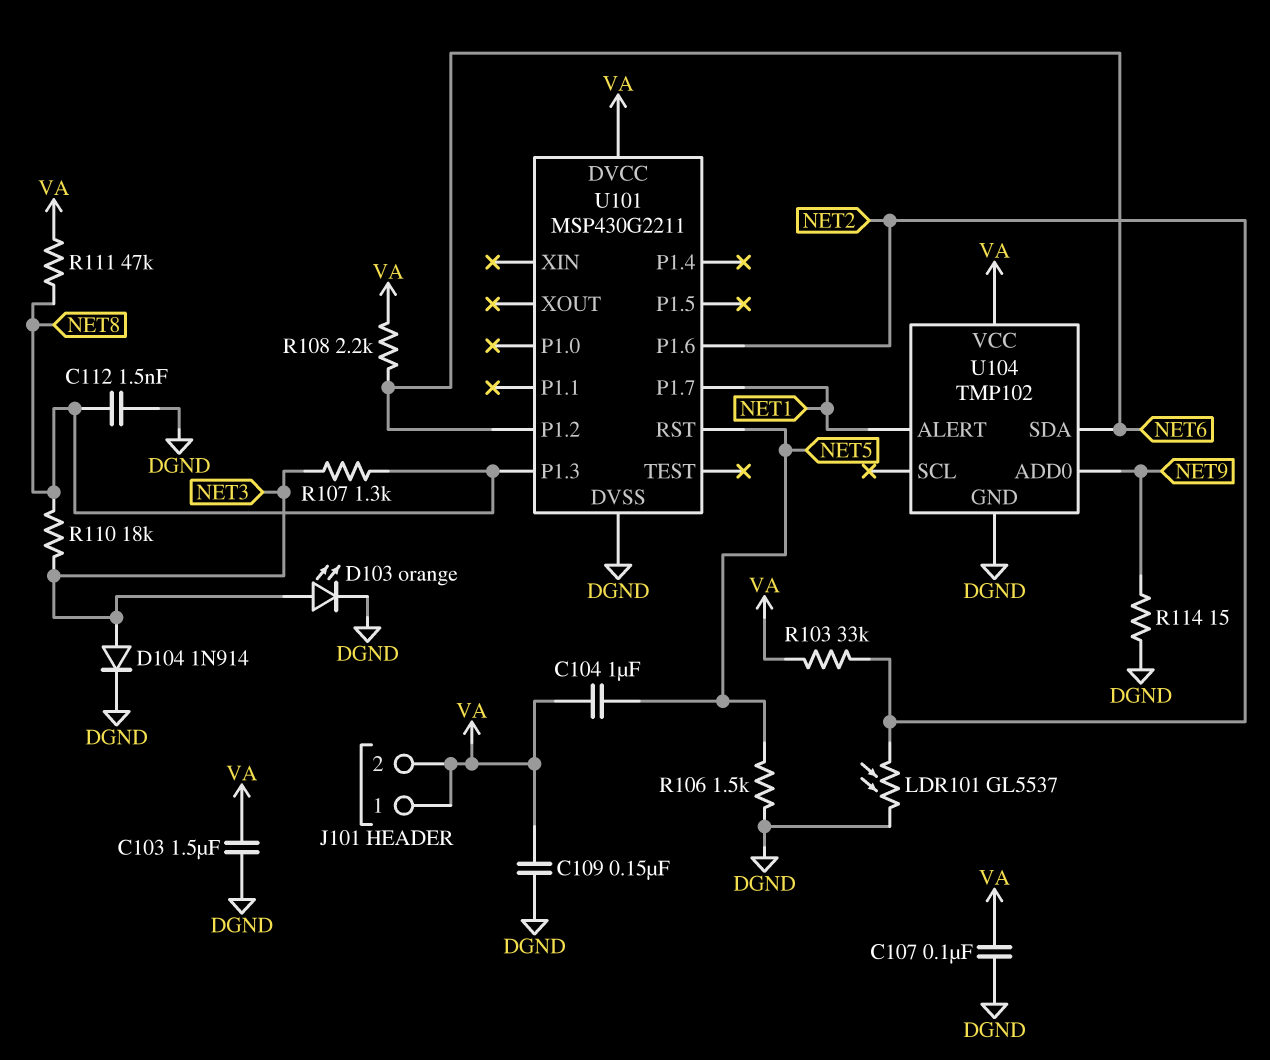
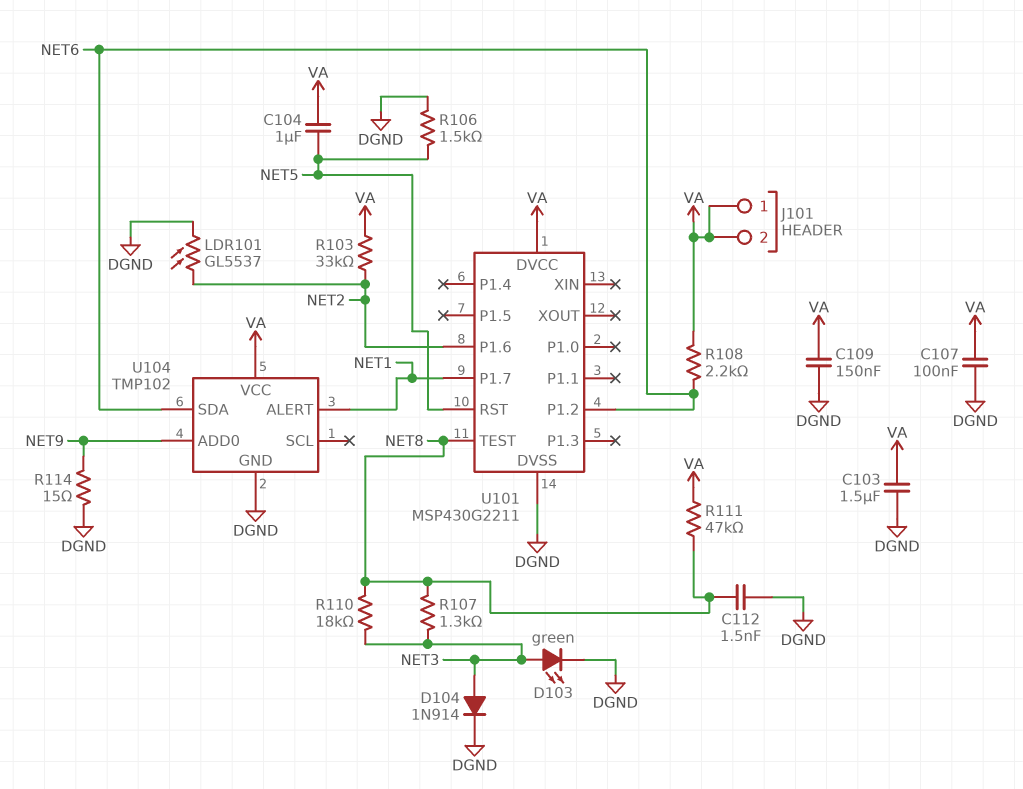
D103: LED orange (A NET3, K DGND) -> LED green (A NET3, K DGND)
U101 pin P1.3: NET8 -> none
U101 pin TEST: none -> NET8

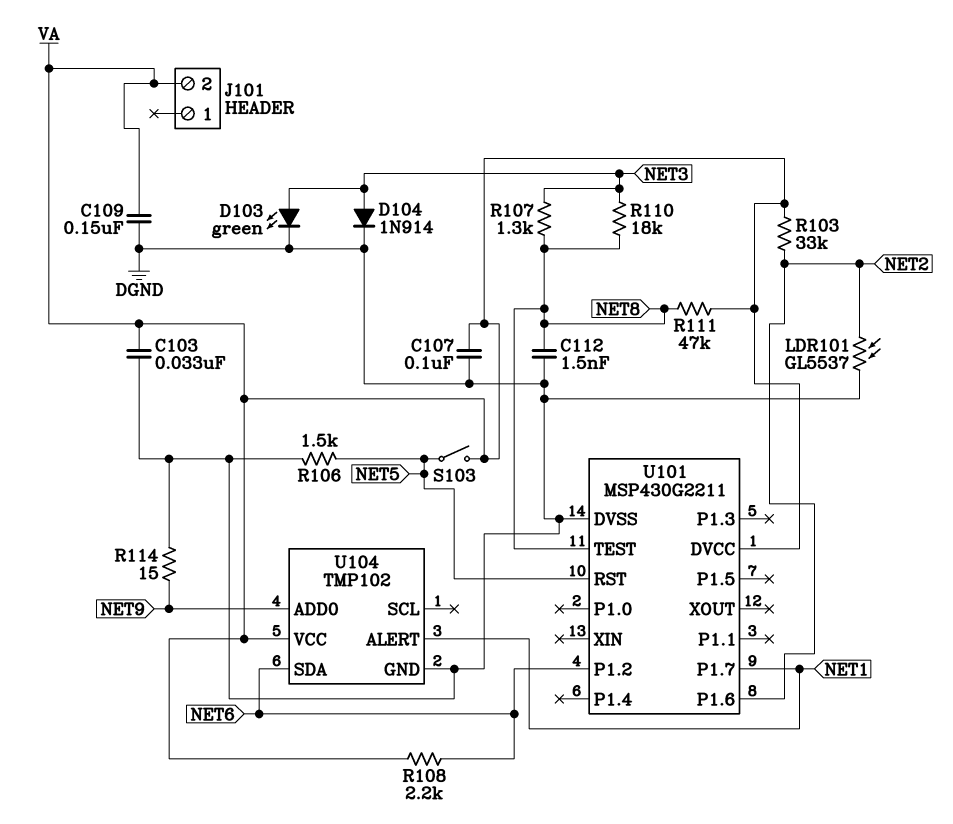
C103: 1.5uF (DGND, VA) -> 33nF (DGND, VA)
C104: 1uF (NET5, VA) -> none
J101 pin 1: VA -> none
S103: none -> switch (NET5, VA)

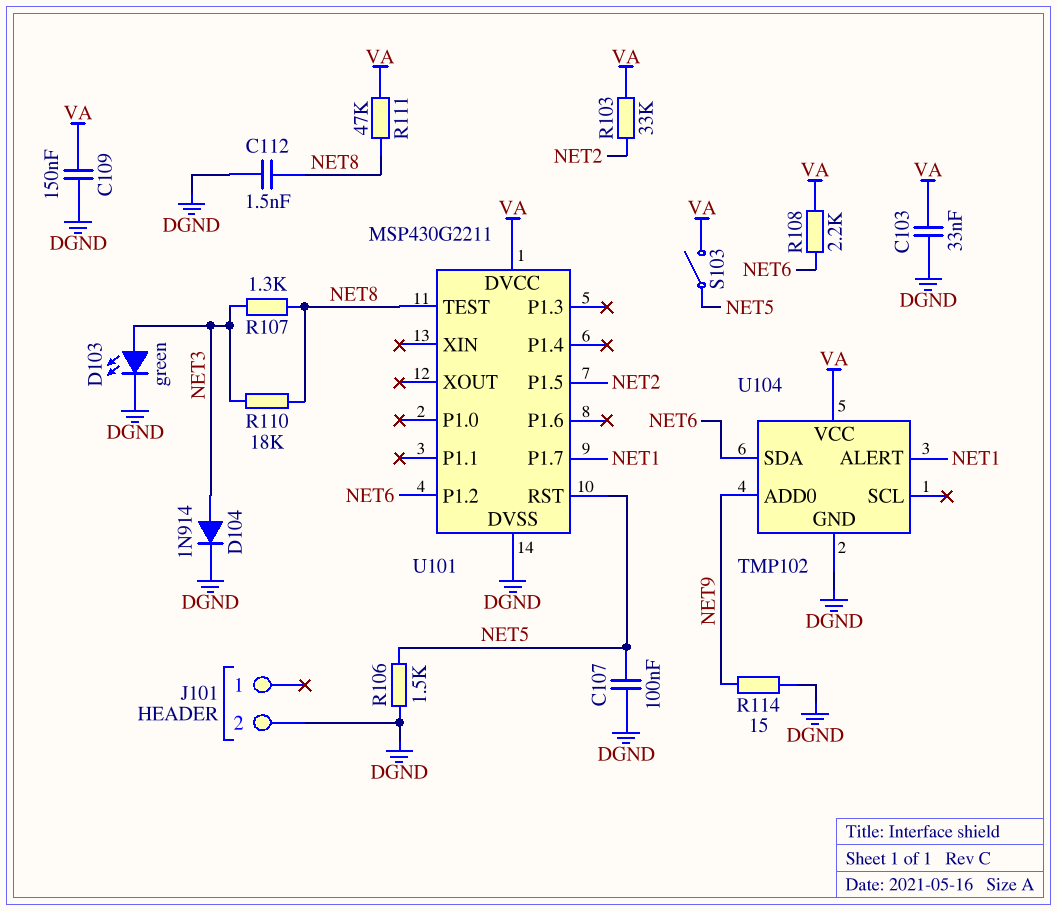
C107: 100nF (DGND, VA) -> 100nF (DGND, NET5)
J101 pin 2: VA -> DGND
LDR101: GL5537 (DGND, NET2) -> none
U101 pin P1.5: none -> NET2
U101 pin P1.6: NET2 -> none

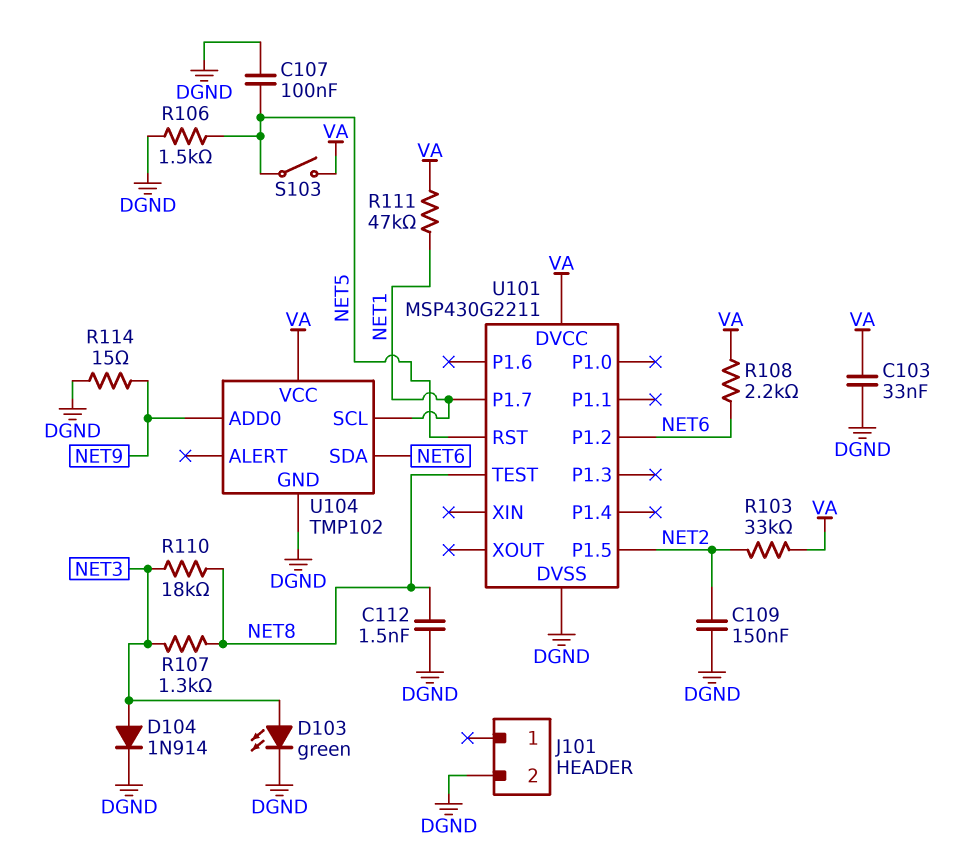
C109: 150nF (DGND, VA) -> 150nF (DGND, NET2)
R111: 47k (NET8, VA) -> 47k (NET1, VA)
U104 pin ALERT: NET1 -> none
U104 pin SCL: none -> NET1

